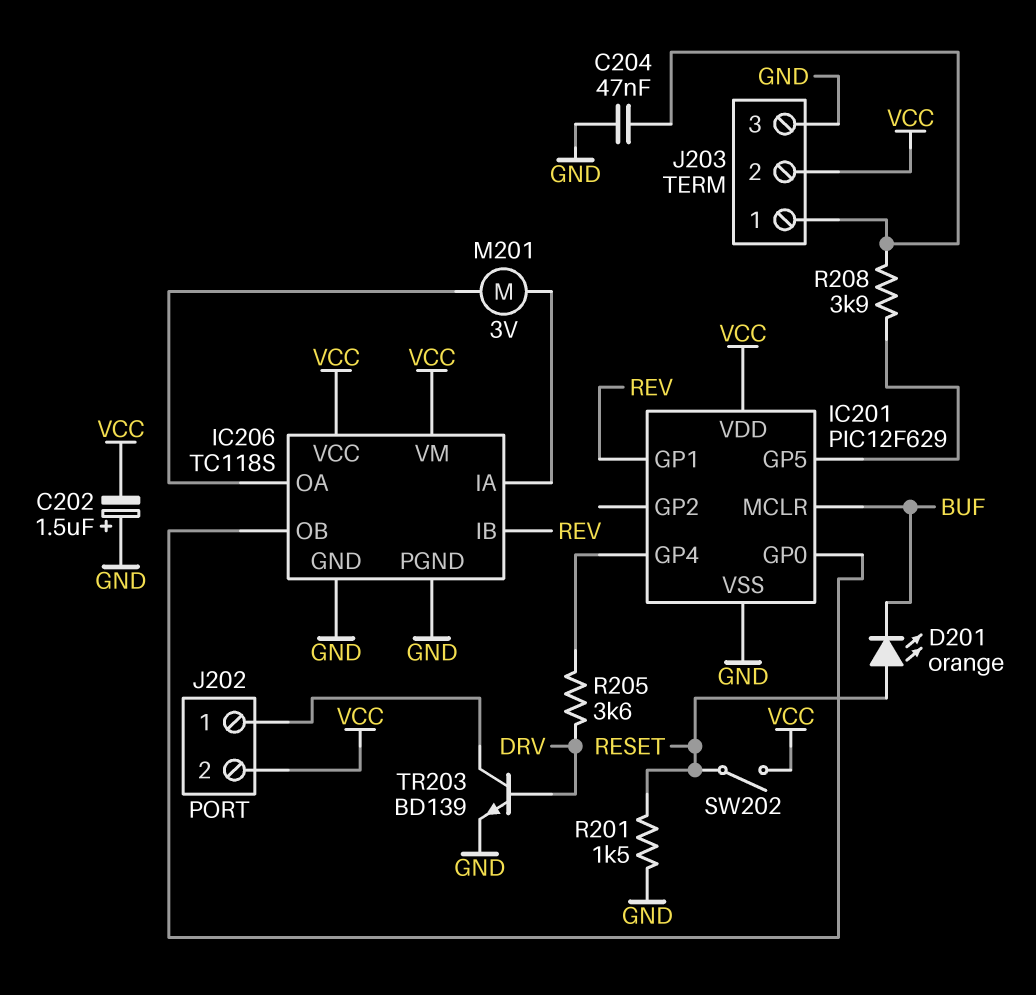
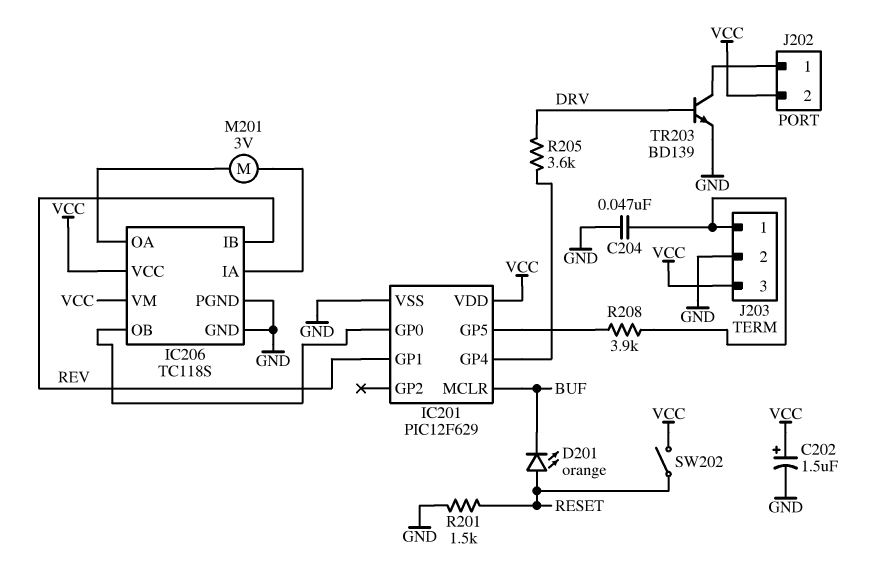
C202: 1.5uF (plus GND, minus VCC) -> 1.5uF (plus VCC, minus GND)
J203 pin 2: VCC -> GND
J203 pin 3: GND -> VCC

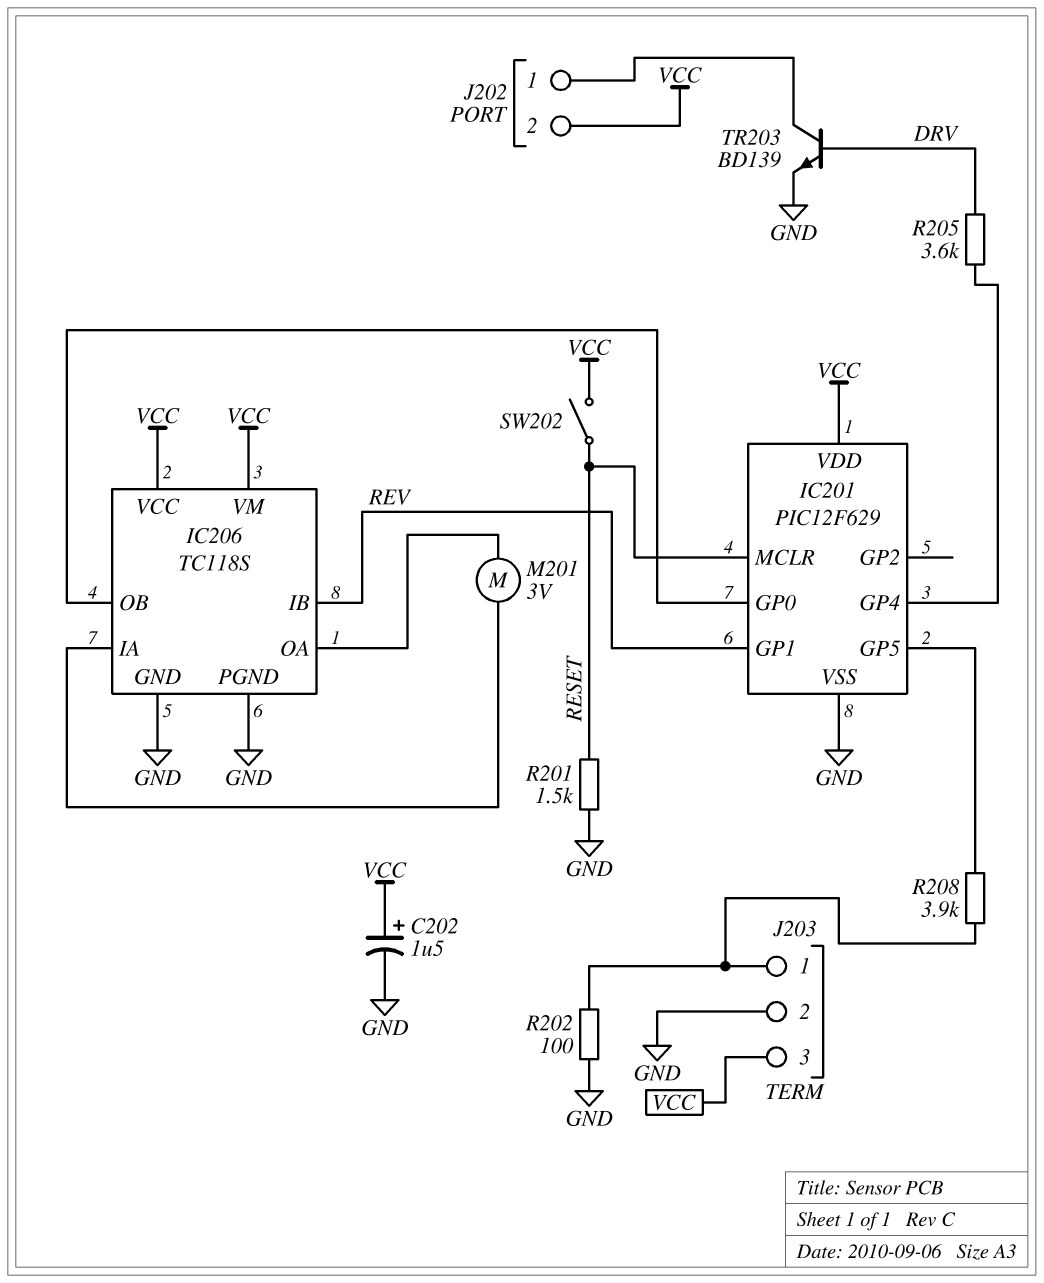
C204: 47nF (GND, J203/1) -> none
D201: LED orange (A RESET, K BUF) -> none
IC201 pin MCLR: BUF -> RESET
R202: none -> 100 (GND, J203/1)

